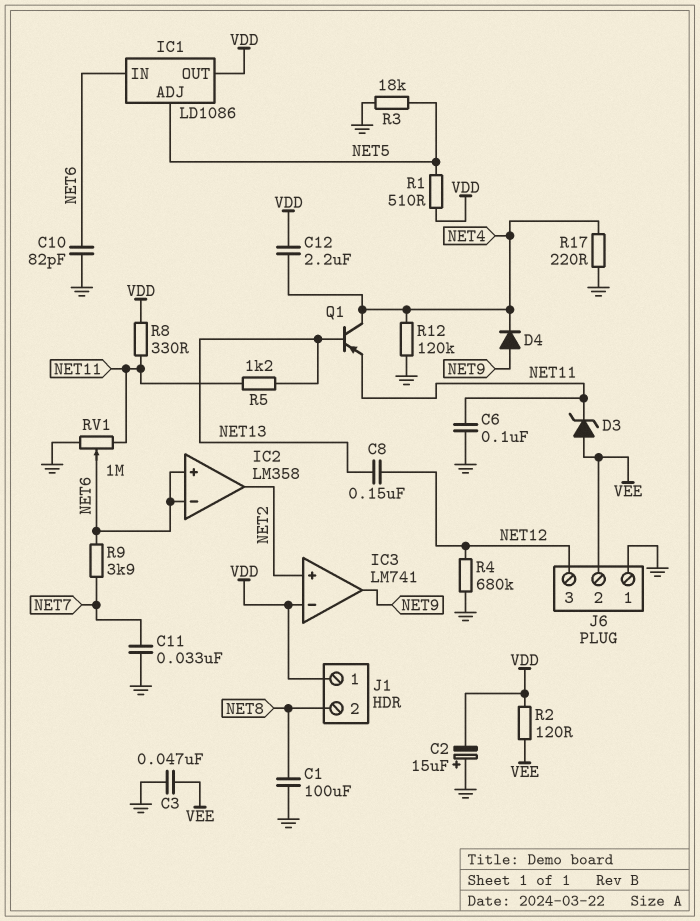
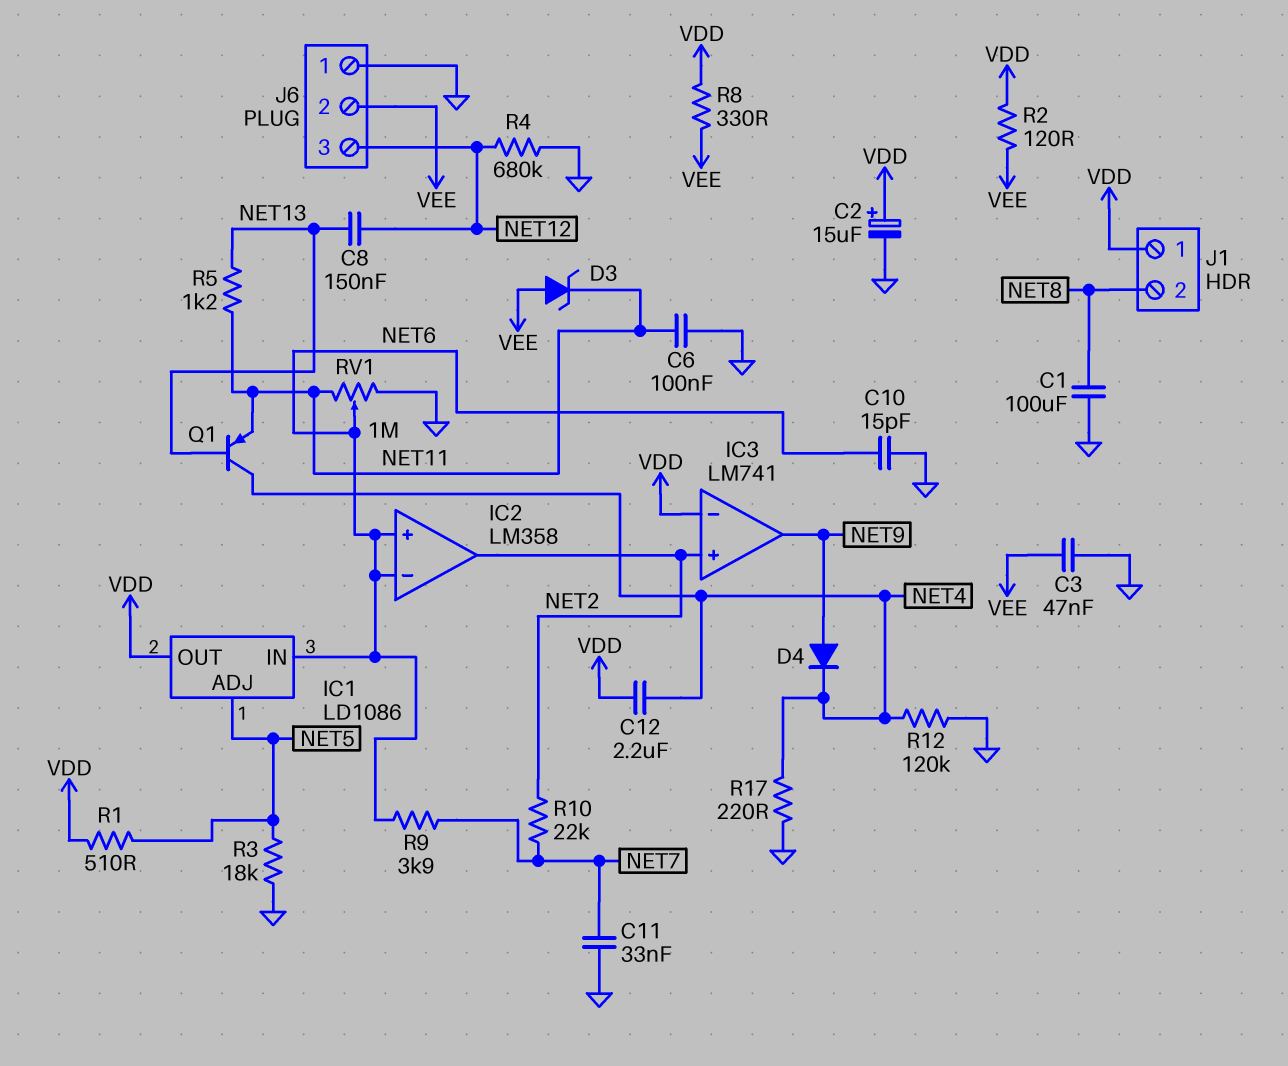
C2: 15uF (plus GND, minus VDD) -> 15uF (plus VDD, minus GND)
C10: 82pF (GND, NET6) -> 15pF (GND, NET6)
R8: 330 (NET11, VDD) -> 330 (VDD, VEE)
R10: none -> 22k (NET2, NET7)

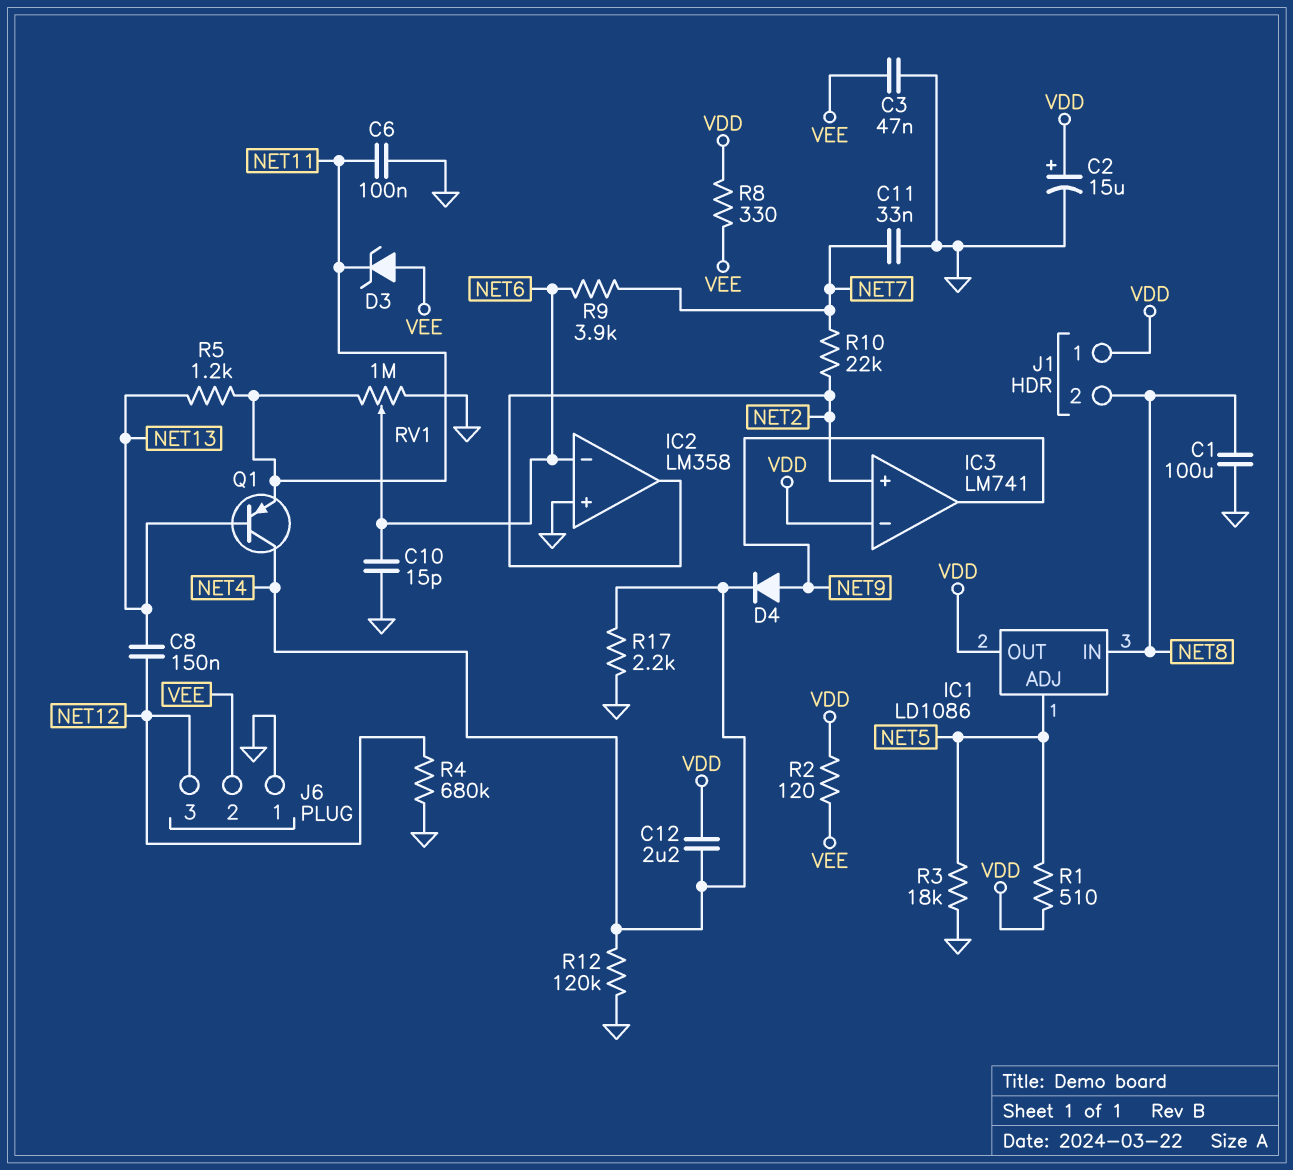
IC1 pin IN: NET6 -> NET8
IC2 pin in+: NET6 -> GND
R17: 220 (GND, NET4) -> 2.2k (GND, NET4)

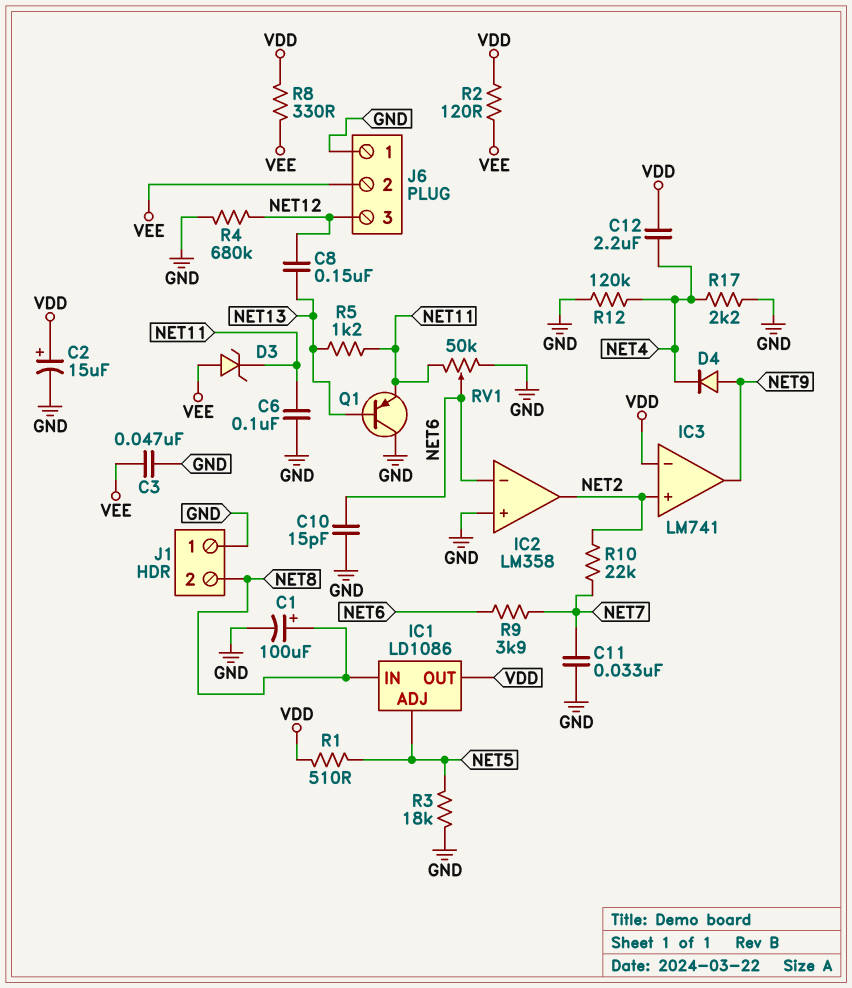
C1: 100uF (GND, NET8) -> 100uF (plus NET8, minus GND)
J1 pin 1: VDD -> GND
Q1: PNP (B NET13, C NET4, E NET11) -> PNP (B NET13, C GND, E NET11)
RV1: 1M (GND, NET11, wiper NET6) -> 50k (GND, NET11, wiper NET6)

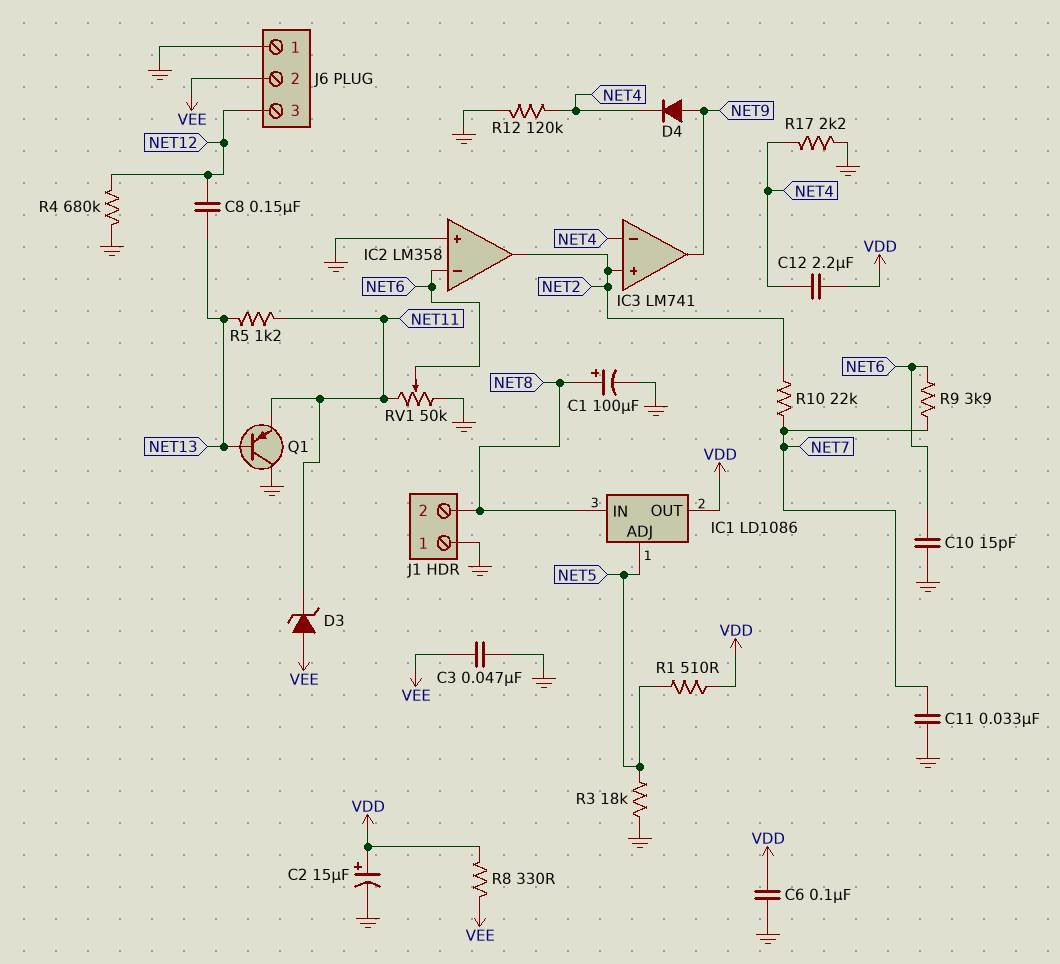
C6: 100nF (GND, NET11) -> 100nF (GND, VDD)
IC3 pin in-: VDD -> NET4
R2: 120 (VDD, VEE) -> none

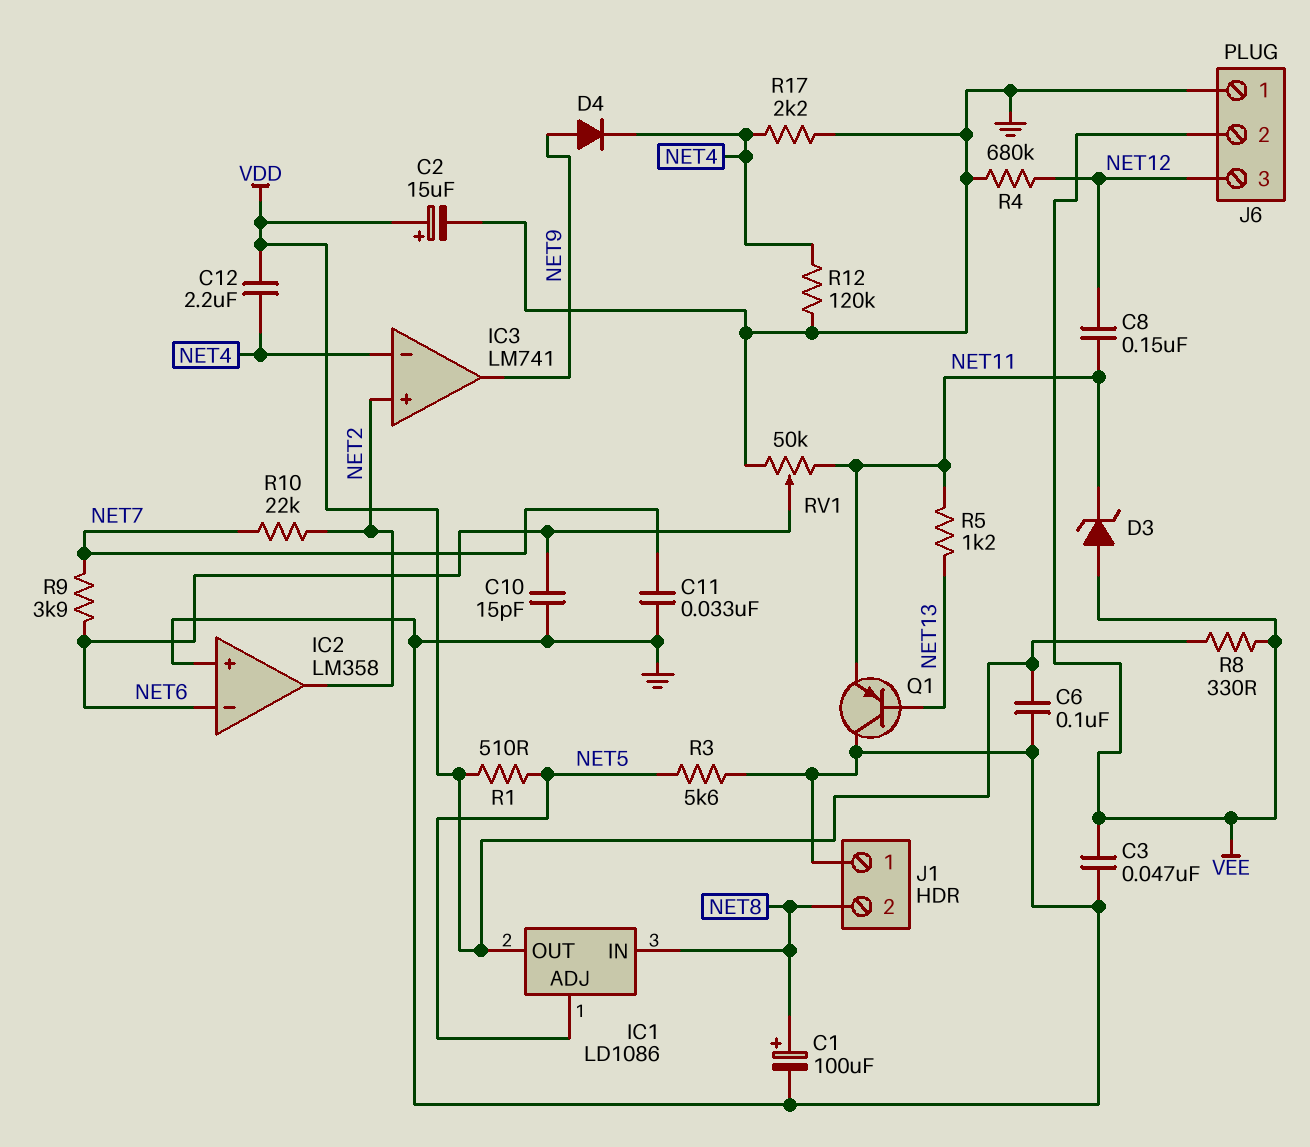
C8: 150nF (NET12, NET13) -> 150nF (NET11, NET12)
R3: 18k (GND, NET5) -> 5.6k (GND, NET5)

